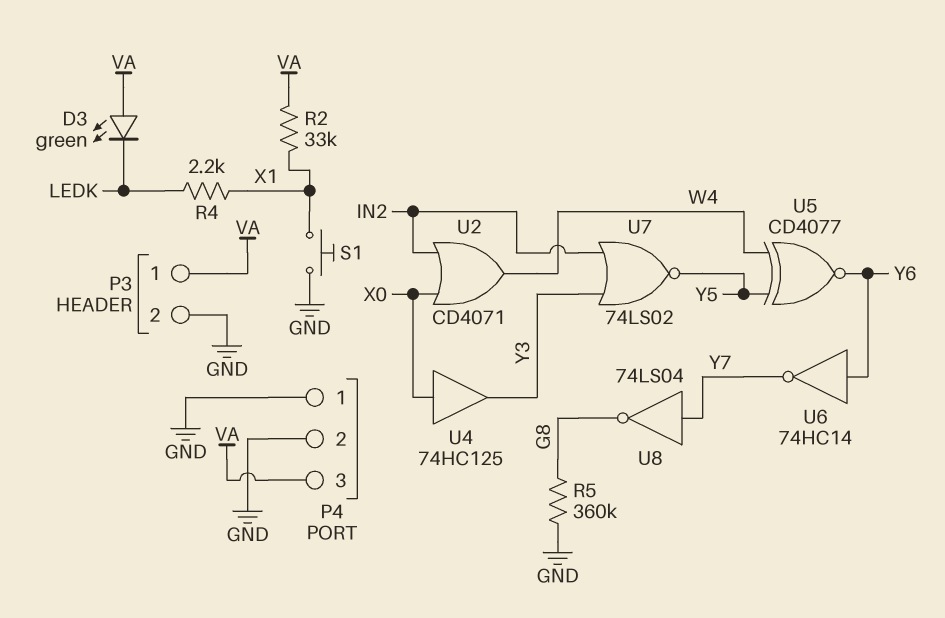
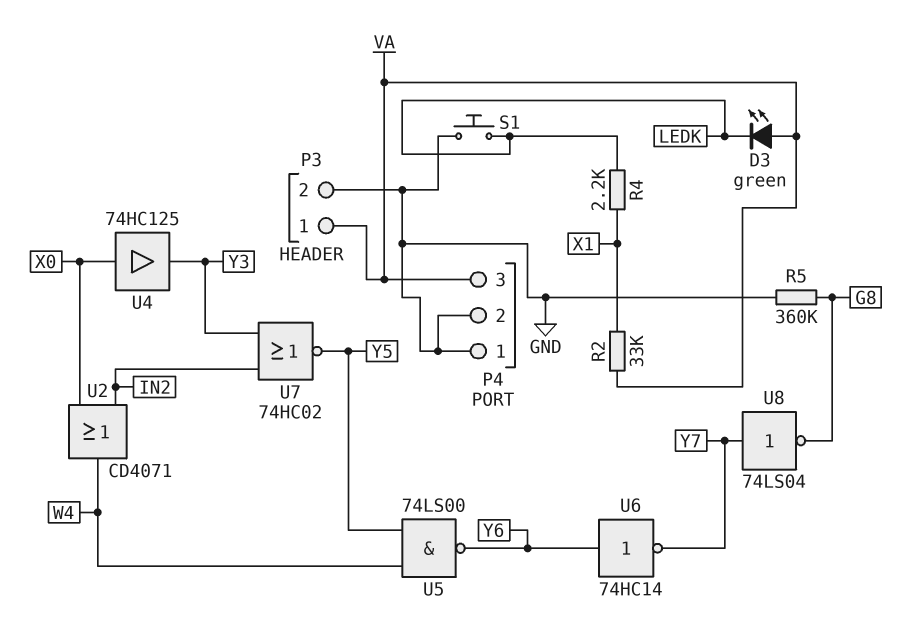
S1: button (GND, X1) -> button (GND, LEDK)
U5: XNOR CD4077 (in W4, in Y5, out Y6) -> NAND 74LS00 (in W4, in Y5, out Y6)
U7: NOR 74LS02 (in IN2, in Y3, out Y5) -> NOR 74HC02 (in IN2, in Y3, out Y5)

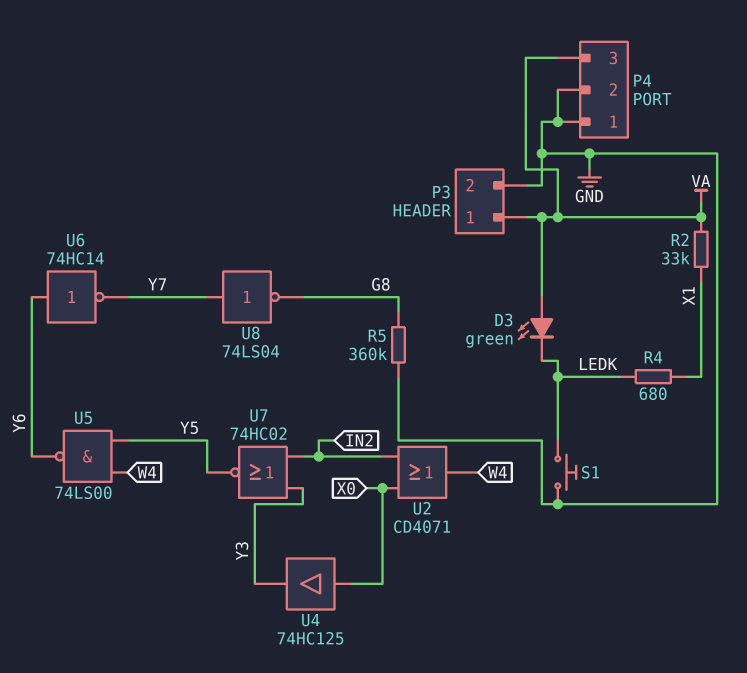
R4: 2.2k (LEDK, X1) -> 680 (LEDK, X1)

